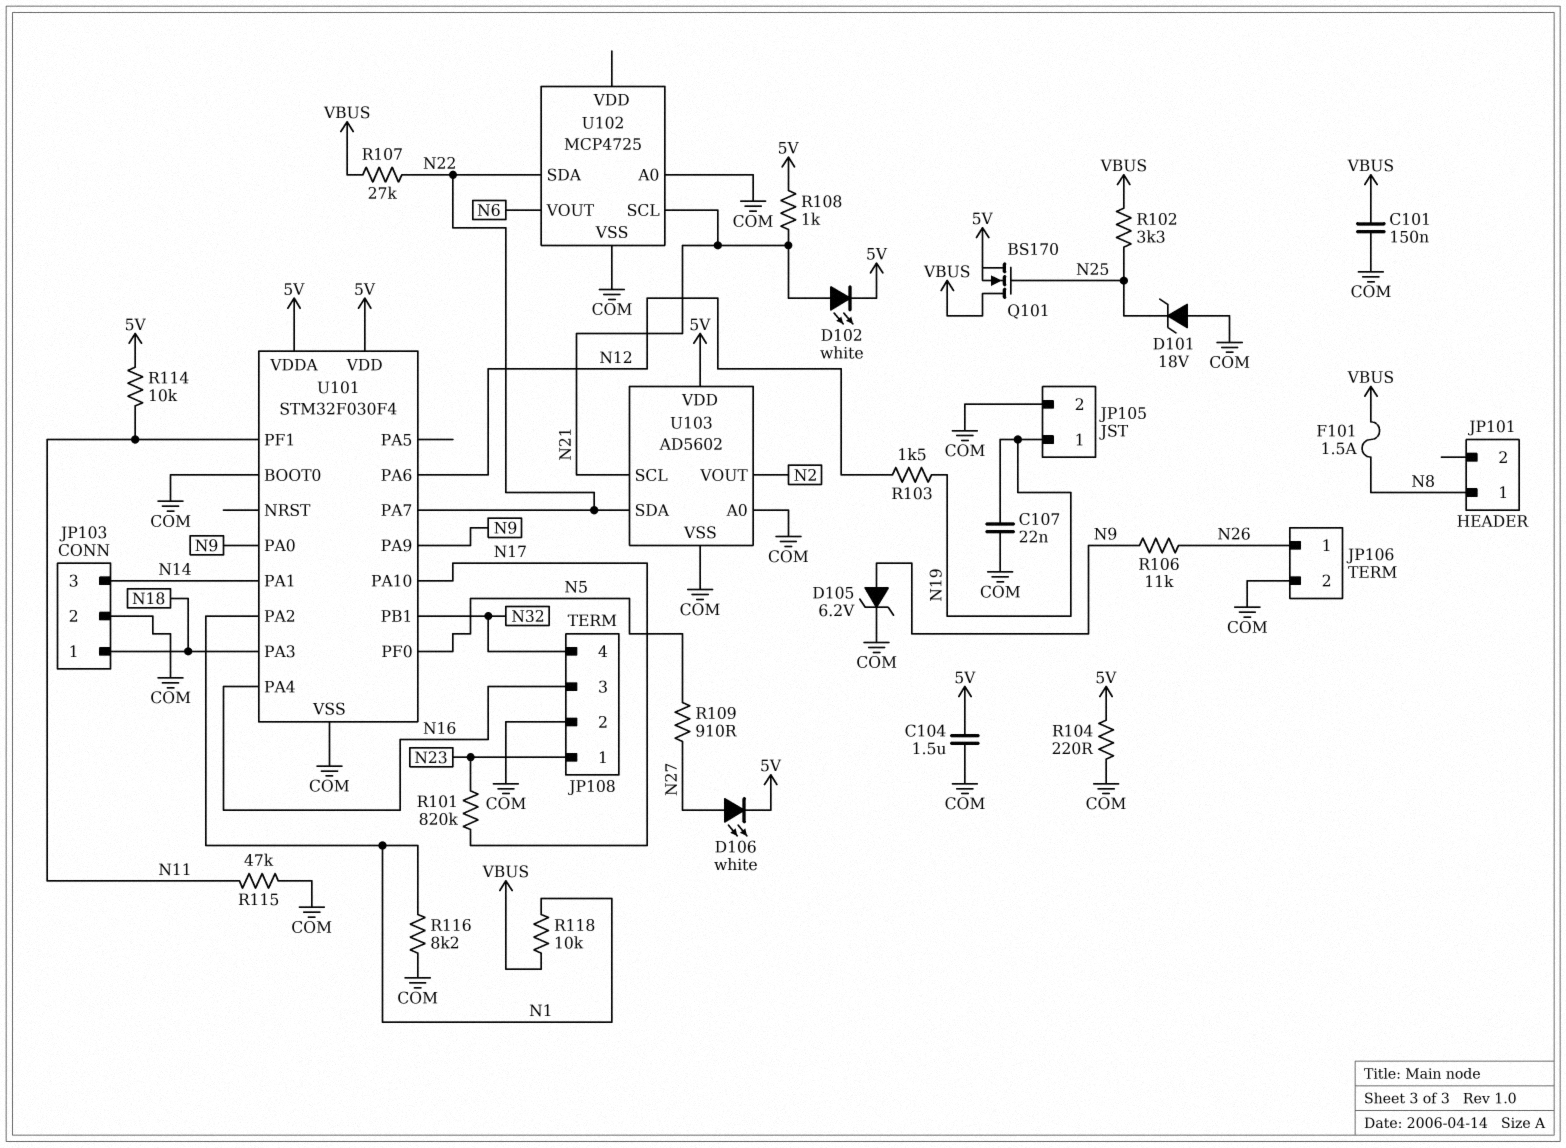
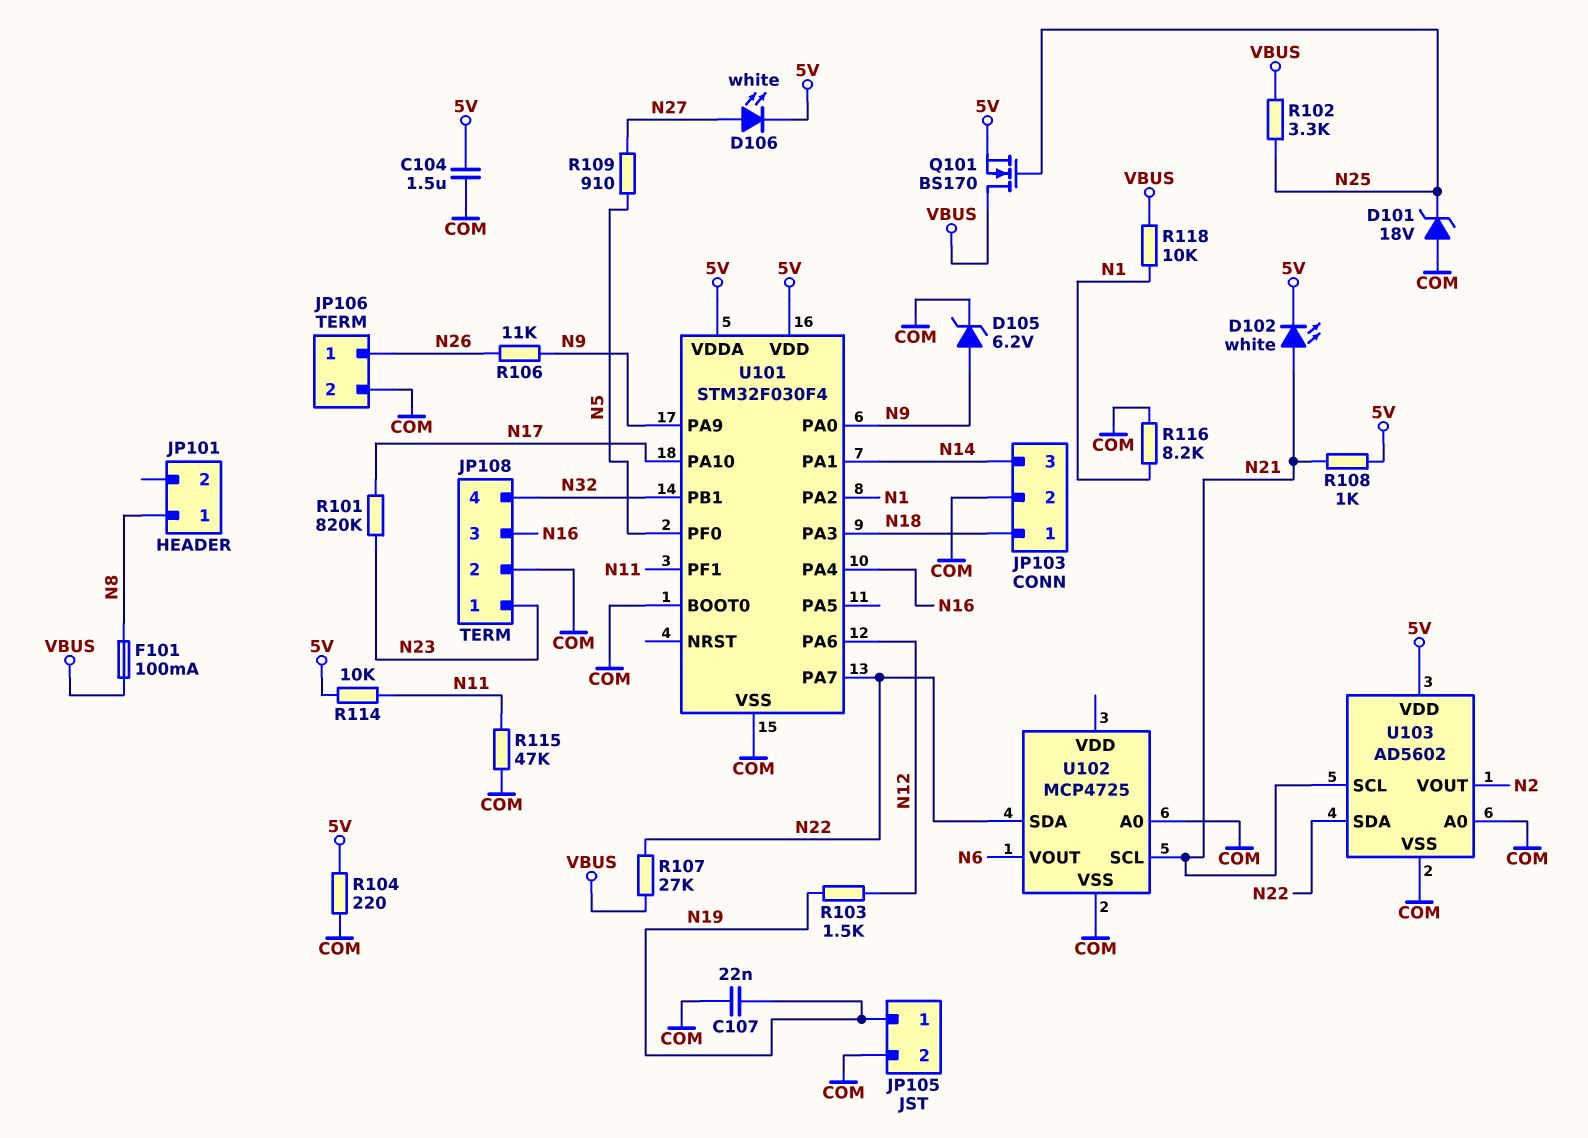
C101: 150nF (COM, VBUS) -> none
F101: 1.5A (N8, VBUS) -> 100mA (N8, VBUS)

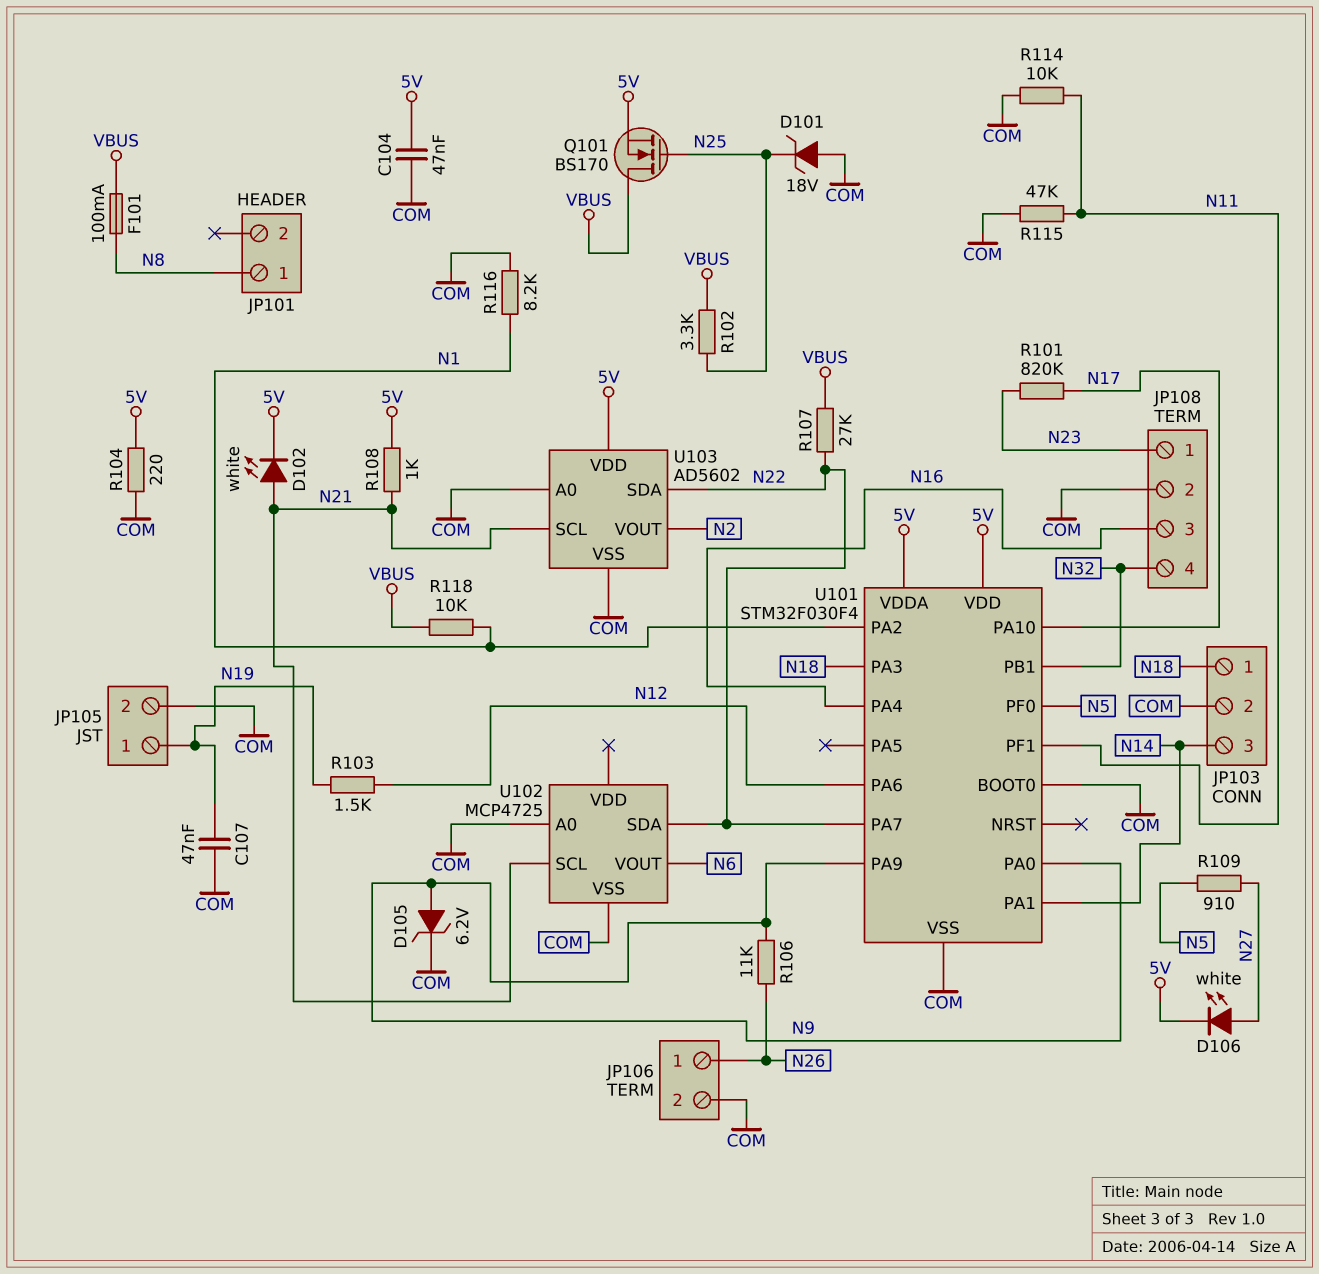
C104: 1.5uF (5V, COM) -> 47nF (5V, COM)
C107: 22nF (COM, N19) -> 47nF (COM, N19)
R114: 10k (5V, N11) -> 10k (COM, N11)

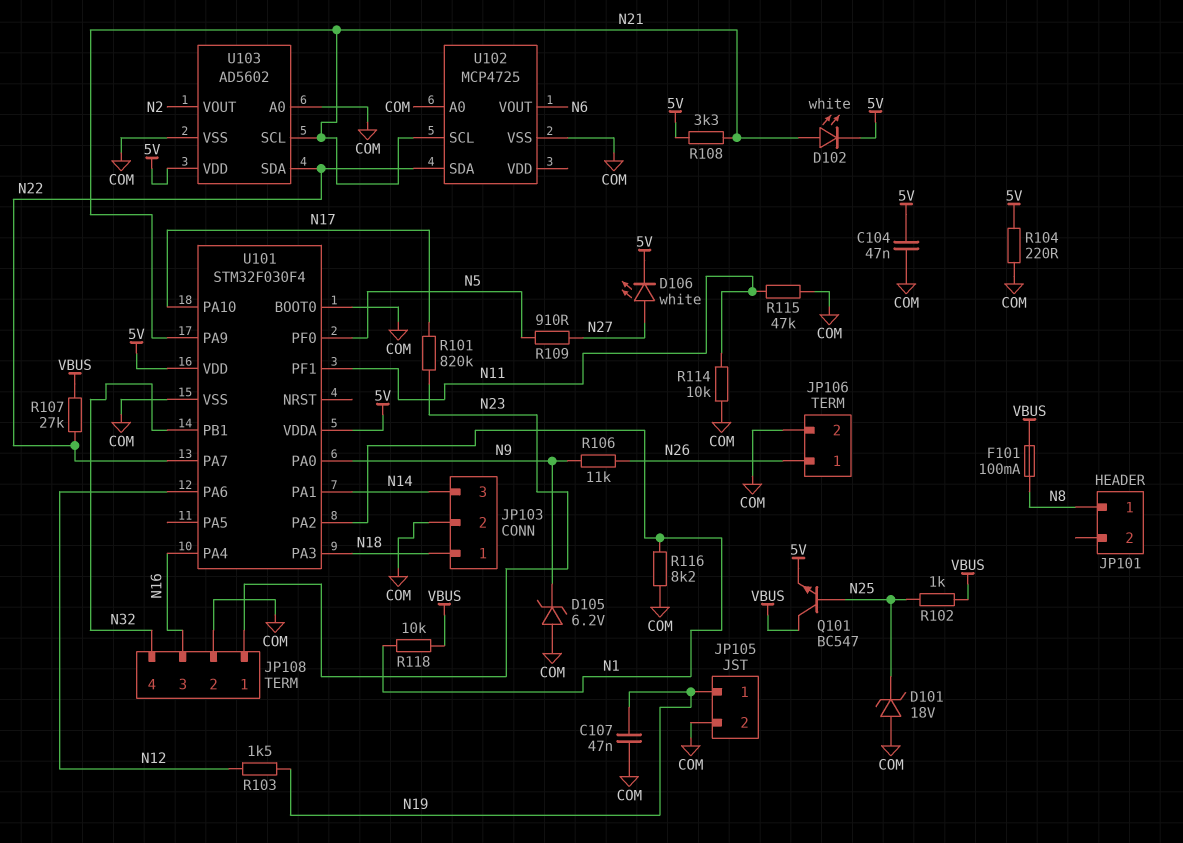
D105: zener 6.2V (A N9, K COM) -> zener 6.2V (A COM, K N9)
Q101: NMOS BS170 (G N25, D VBUS, S 5V) -> NPN BC547 (B N25, C VBUS, E 5V)
R102: 3.3k (N25, VBUS) -> 1k (N25, VBUS)
R108: 1k (5V, N21) -> 3.3k (5V, N21)
U101 pin PA9: N9 -> N21

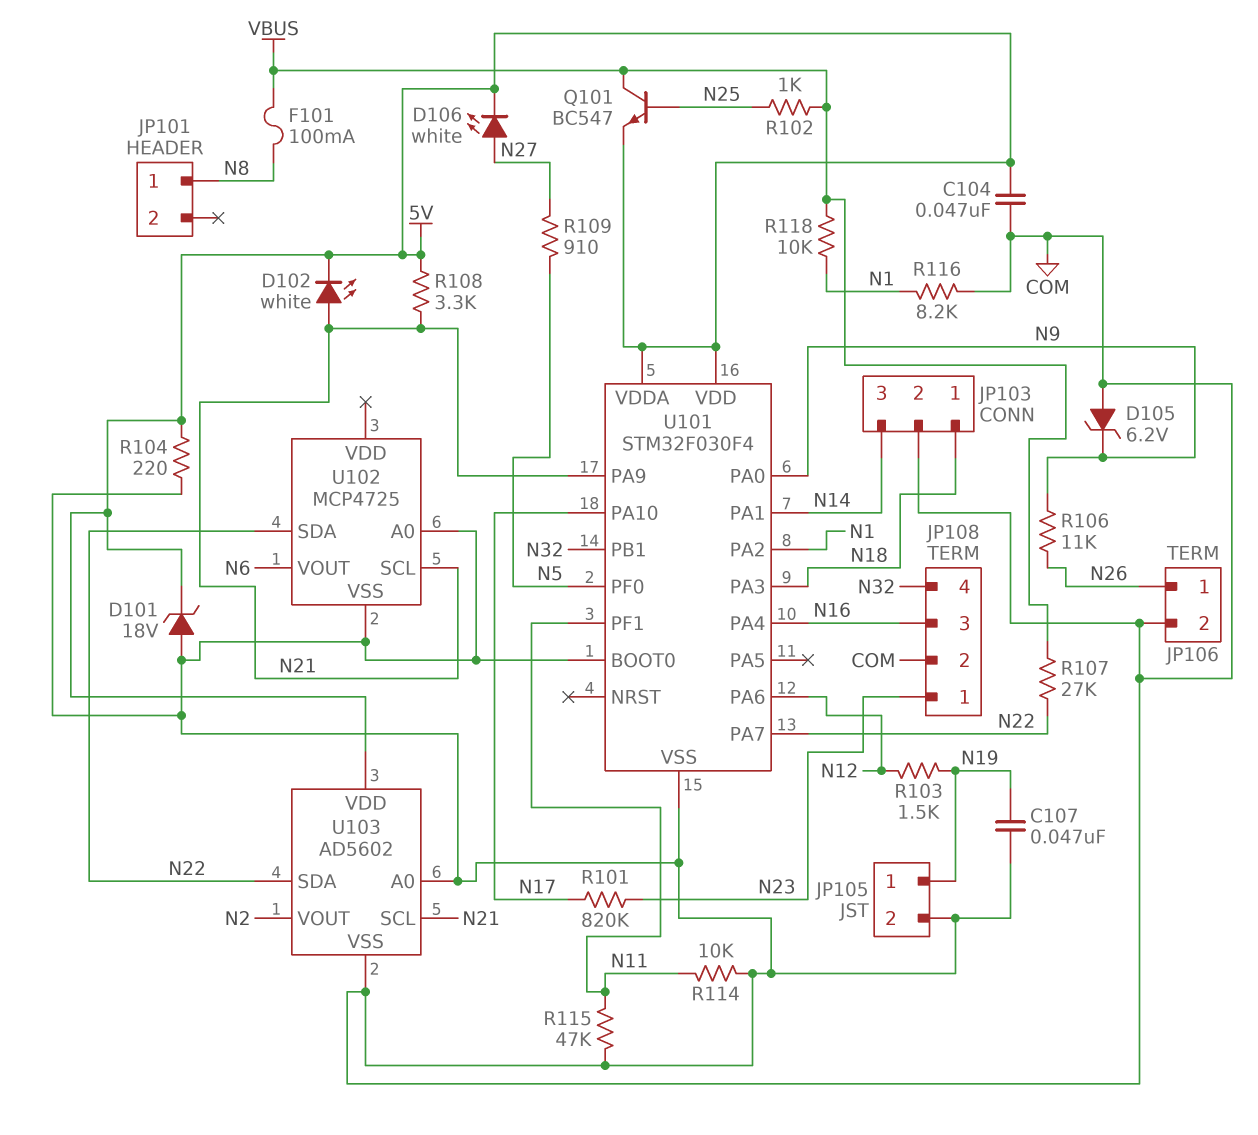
D101: zener 18V (A COM, K N25) -> zener 18V (A COM, K 5V)

